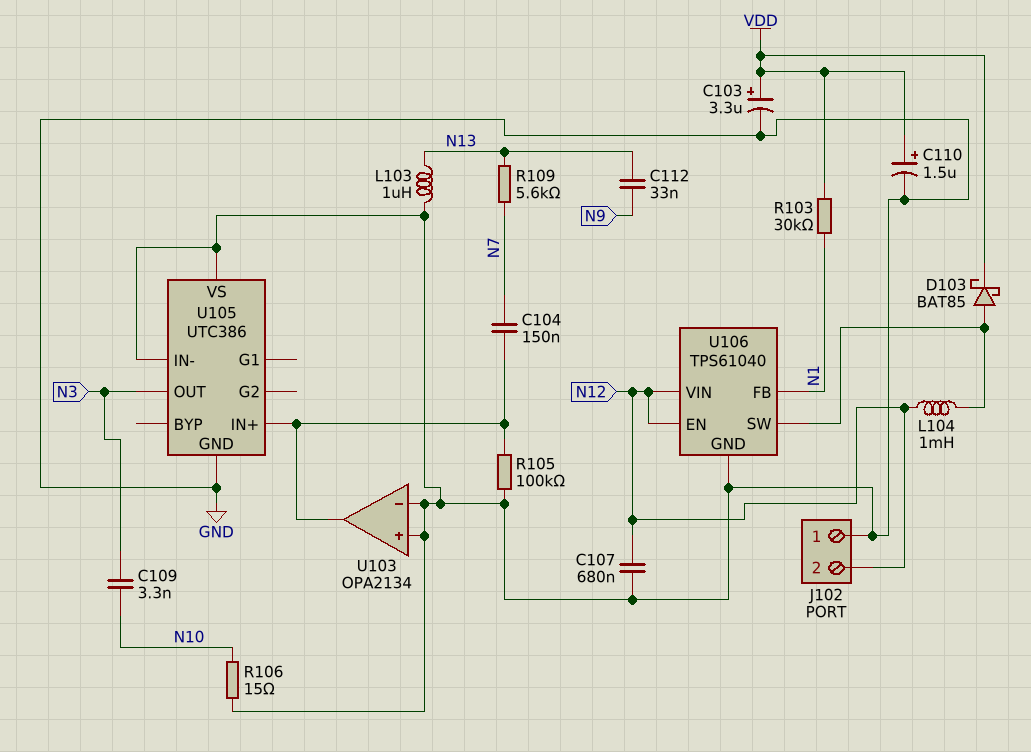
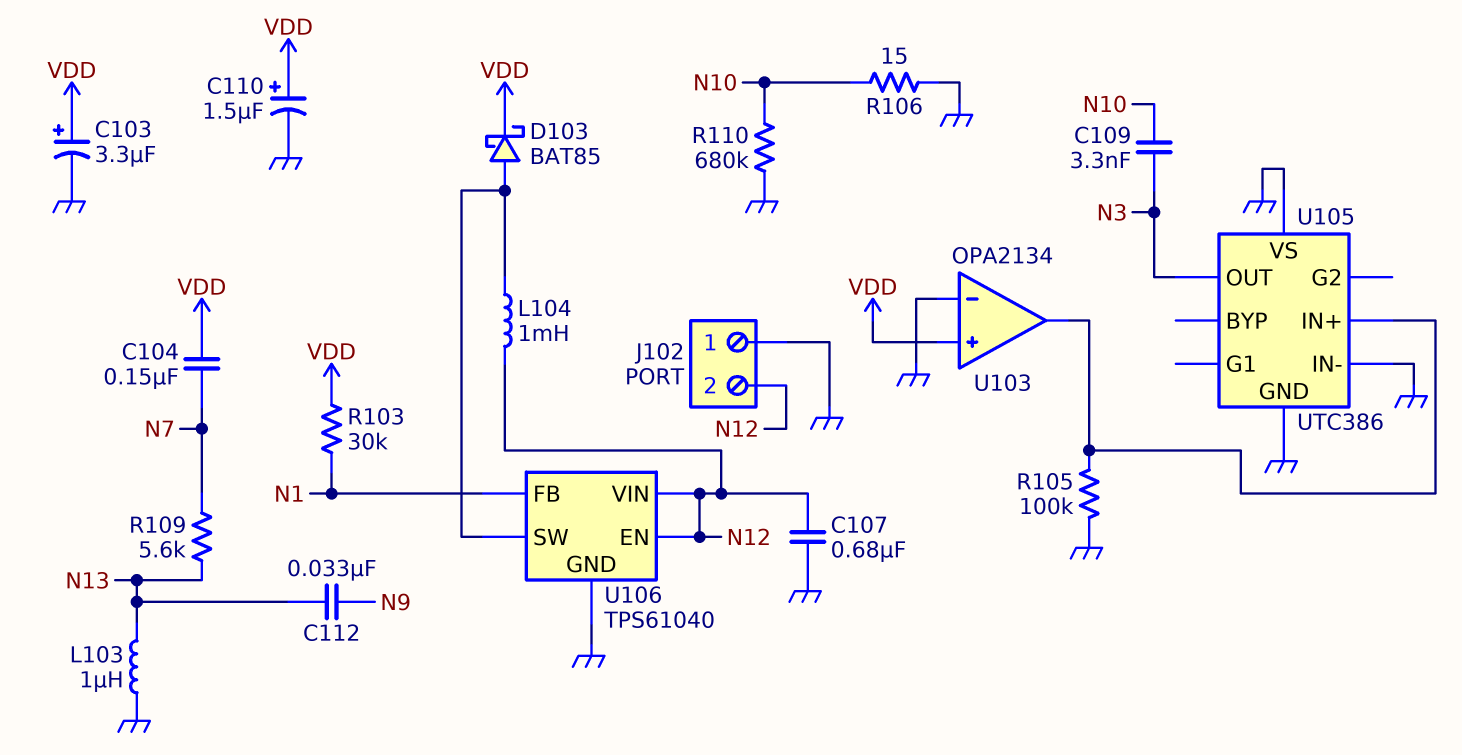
C104: 150nF (N7, U103/out) -> 150nF (N7, VDD)
R110: none -> 680k (GND, N10)
U103 pin in+: GND -> VDD

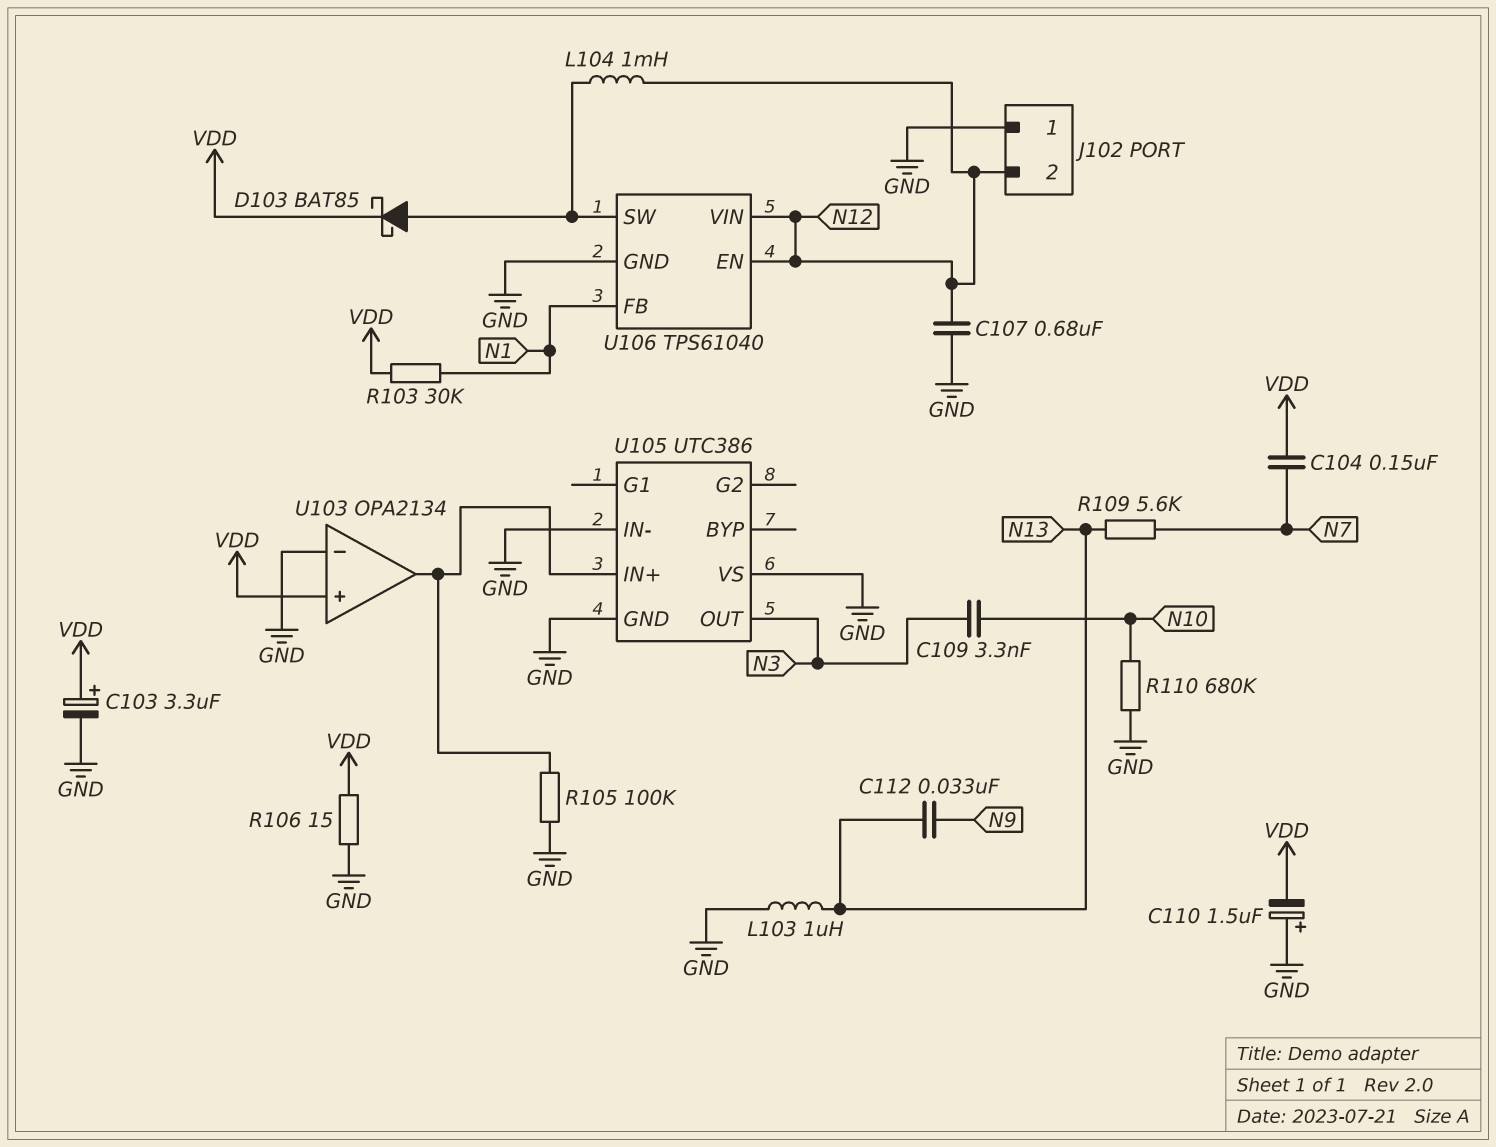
C110: 1.5uF (plus VDD, minus GND) -> 1.5uF (plus GND, minus VDD)
R106: 15 (GND, N10) -> 15 (GND, VDD)

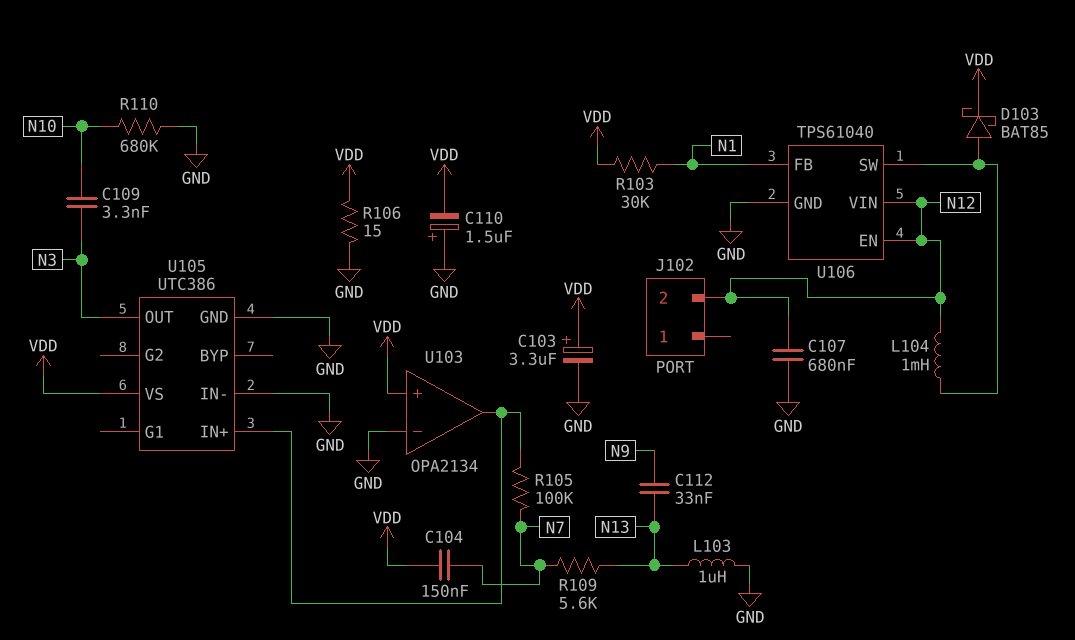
J102 pin 1: GND -> none
R105: 100k (GND, U103/out) -> 100k (N7, U103/out)
U105 pin VS: GND -> VDD

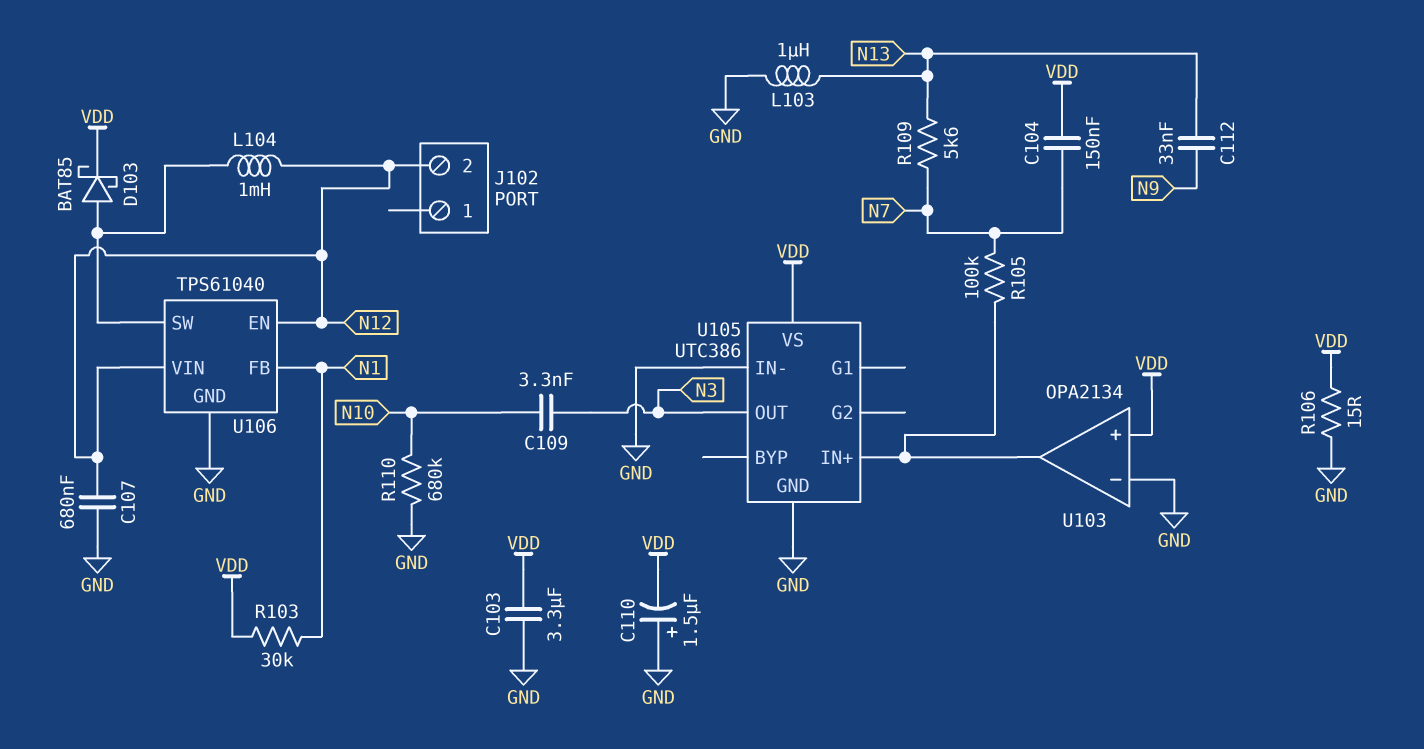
C103: 3.3uF (plus VDD, minus GND) -> 3.3uF (GND, VDD)

